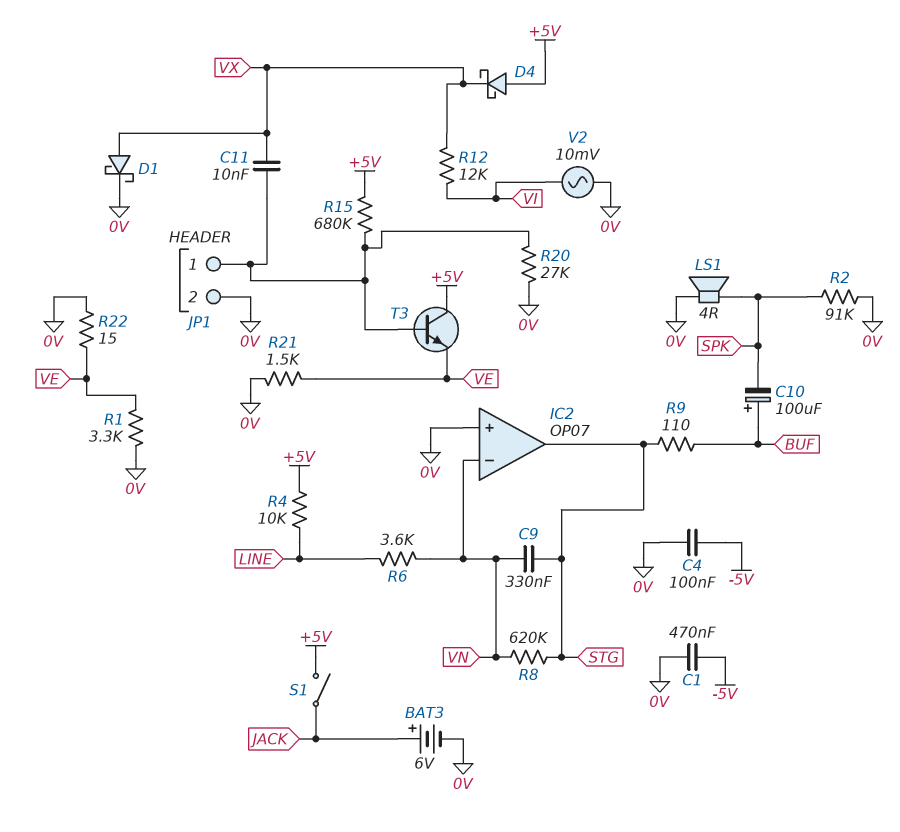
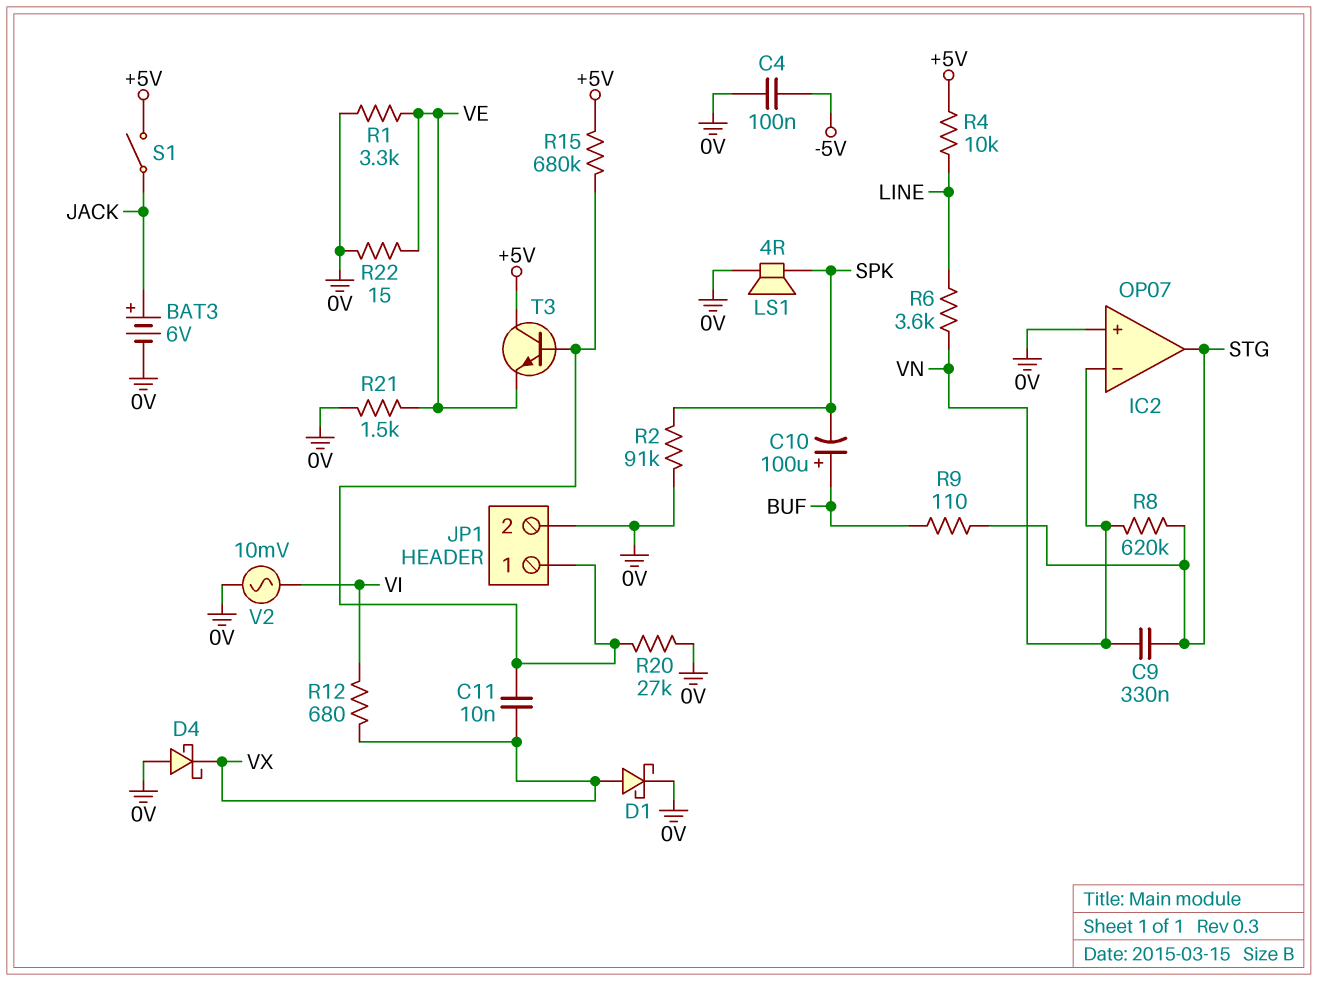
C1: 470nF (-5V, 0V) -> none
D4: schottky (A +5V, K VX) -> schottky (A 0V, K VX)
R12: 12k (VI, VX) -> 680 (VI, VX)

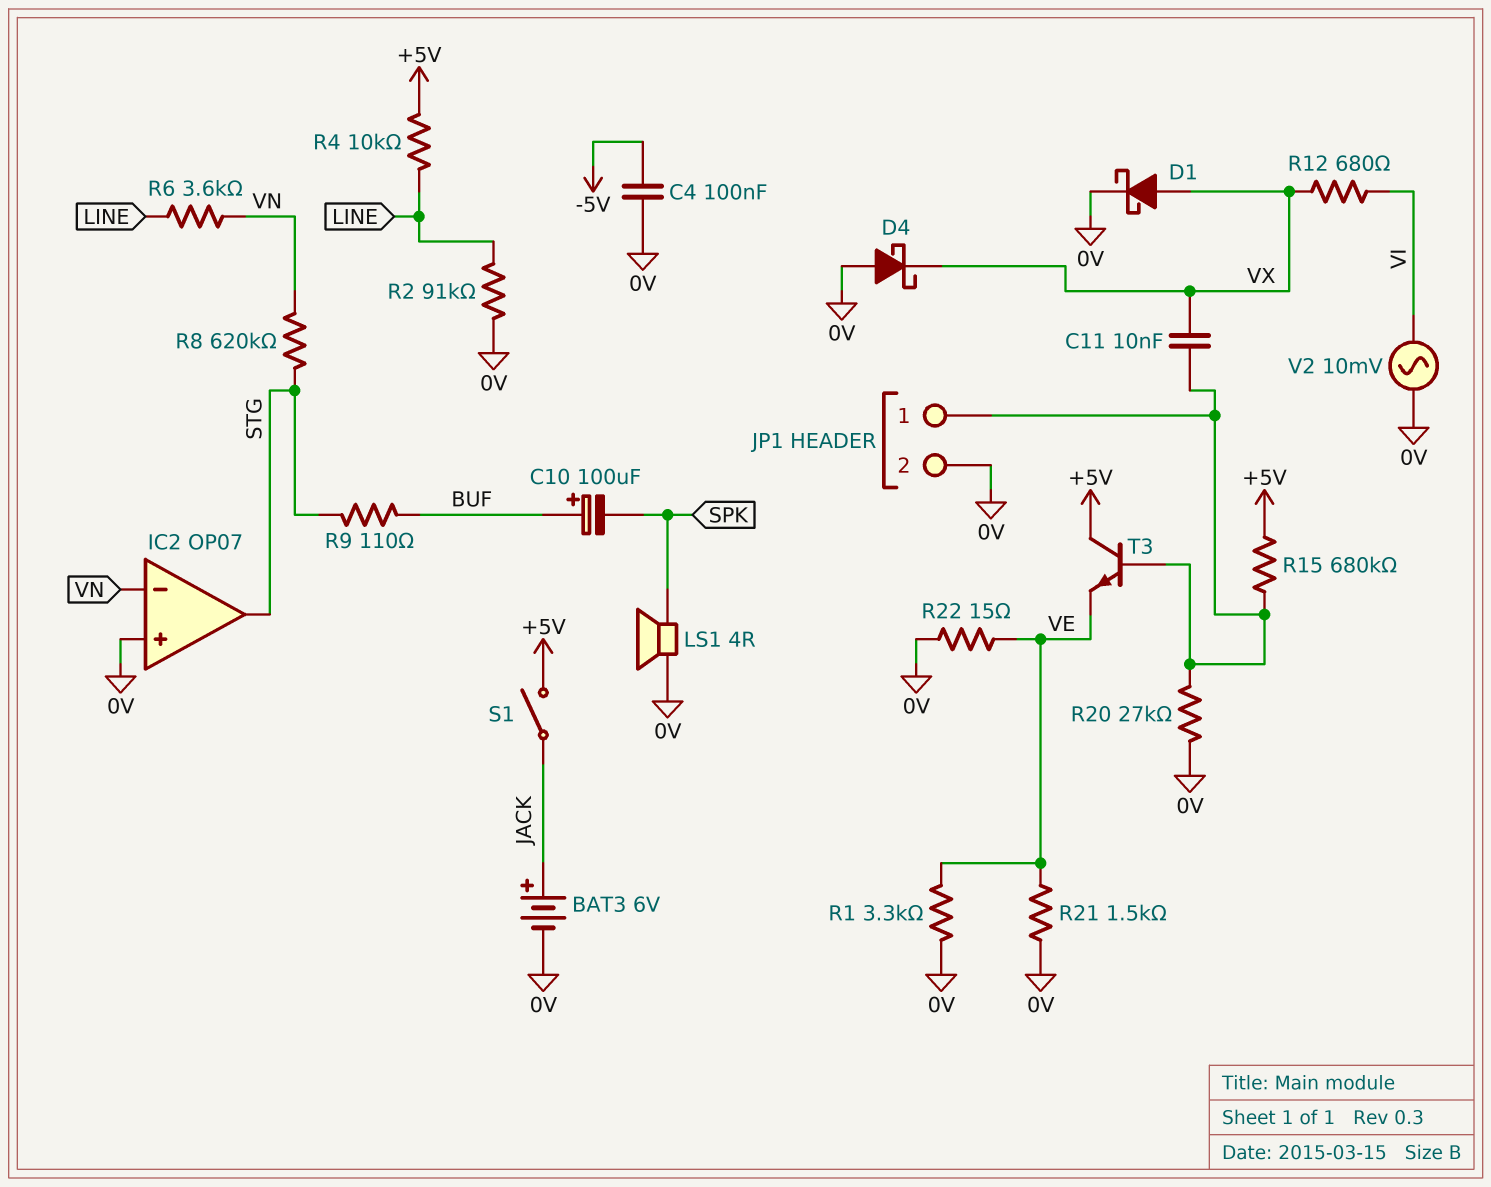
C9: 330nF (STG, VN) -> none
R2: 91k (0V, SPK) -> 91k (0V, LINE)

